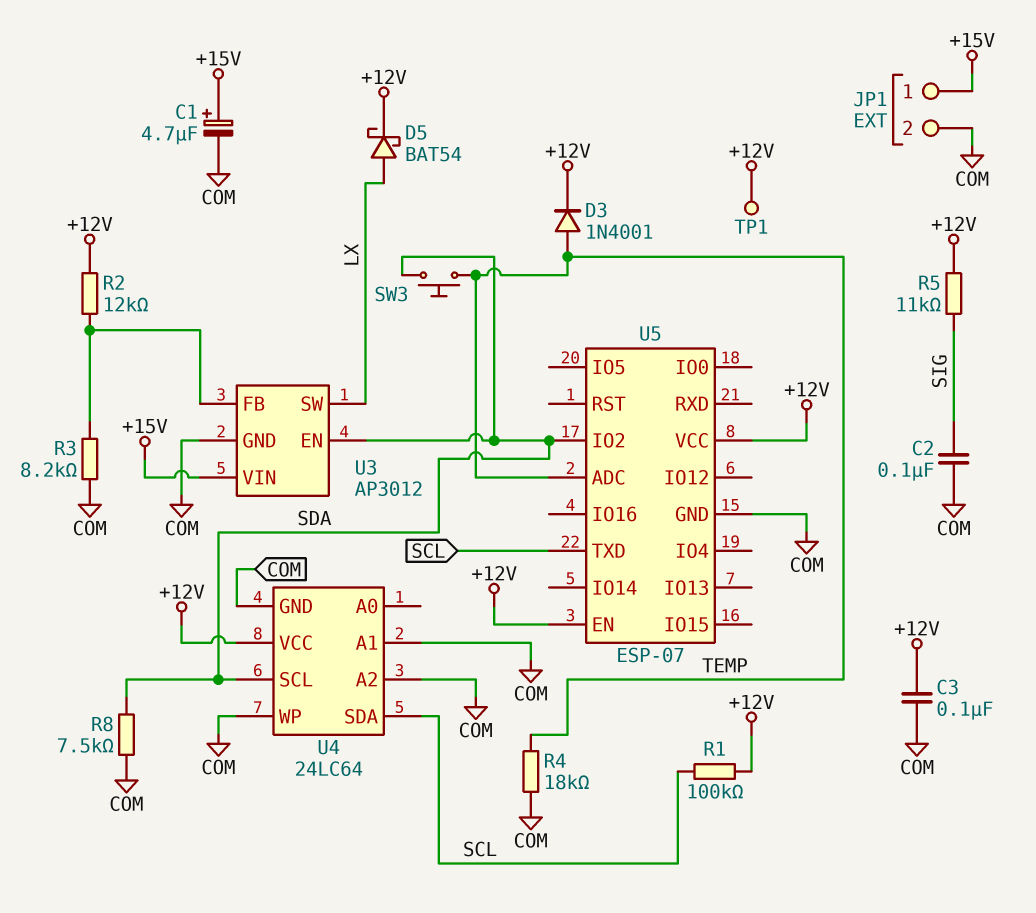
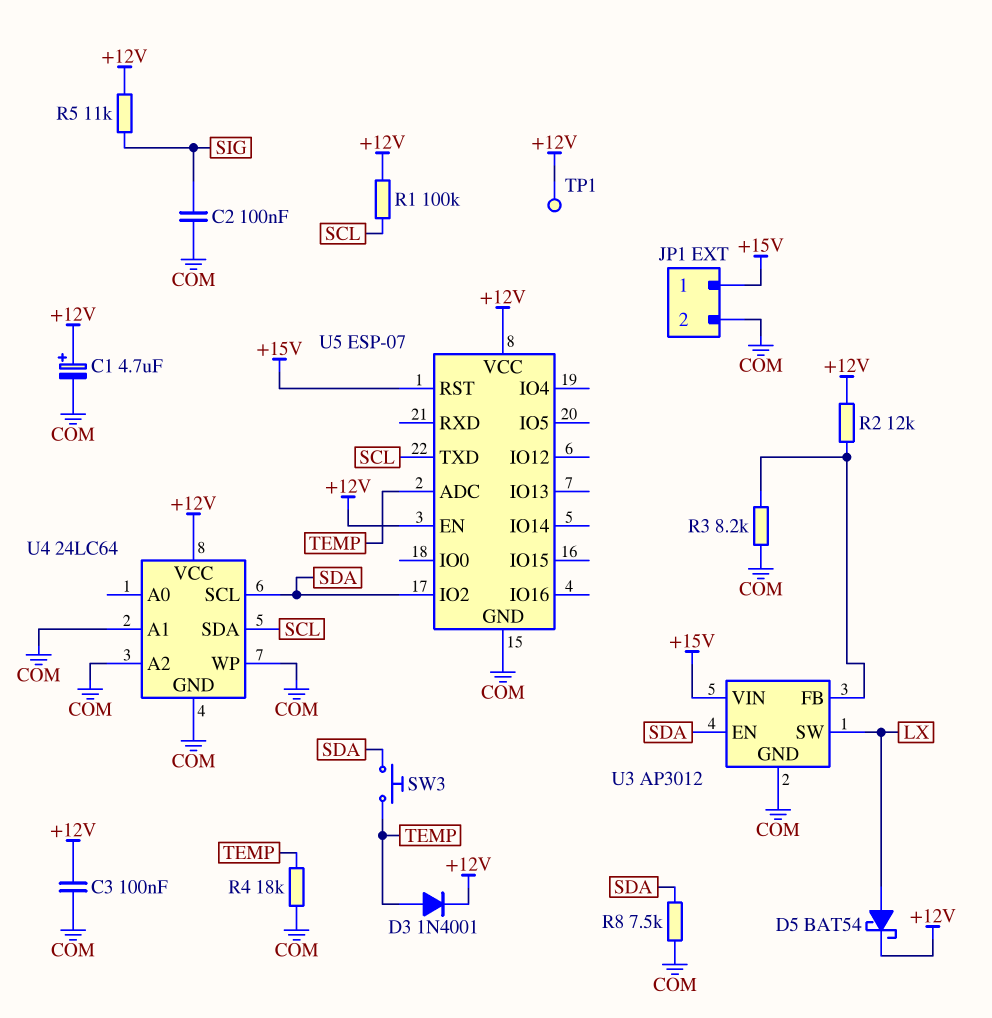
C1: 4.7uF (plus +15V, minus COM) -> 4.7uF (plus +12V, minus COM)
U5 pin RST: none -> +15V

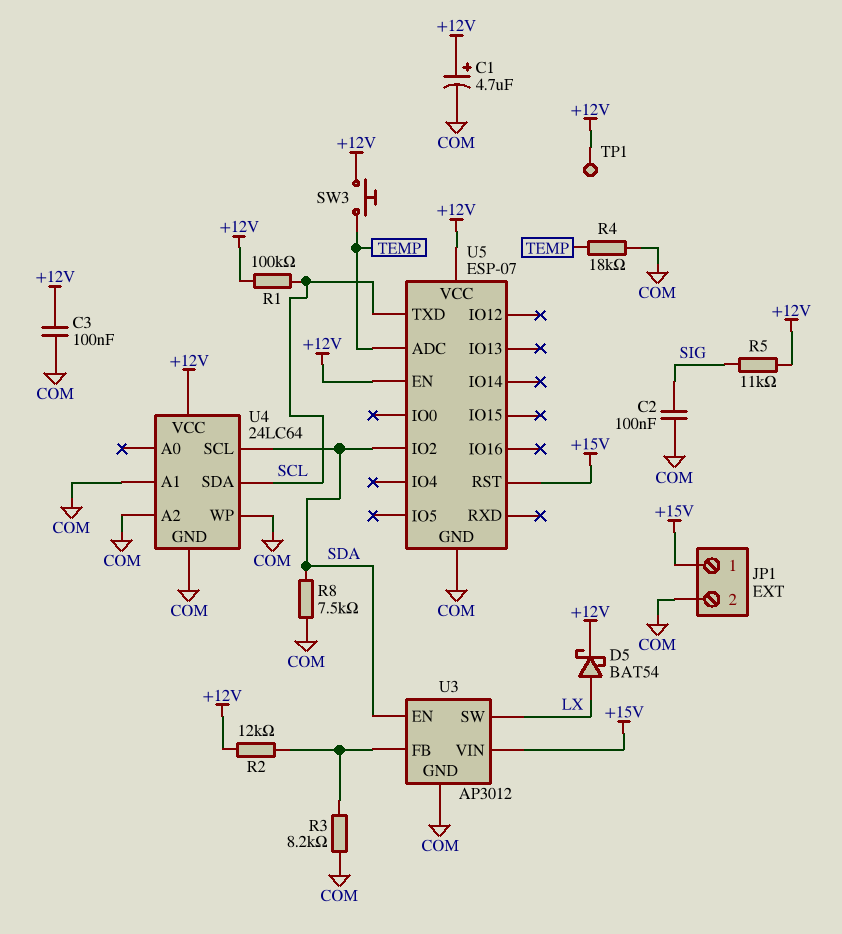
D3: diode 1N4001 (A TEMP, K +12V) -> none
SW3: button (SDA, TEMP) -> button (+12V, TEMP)

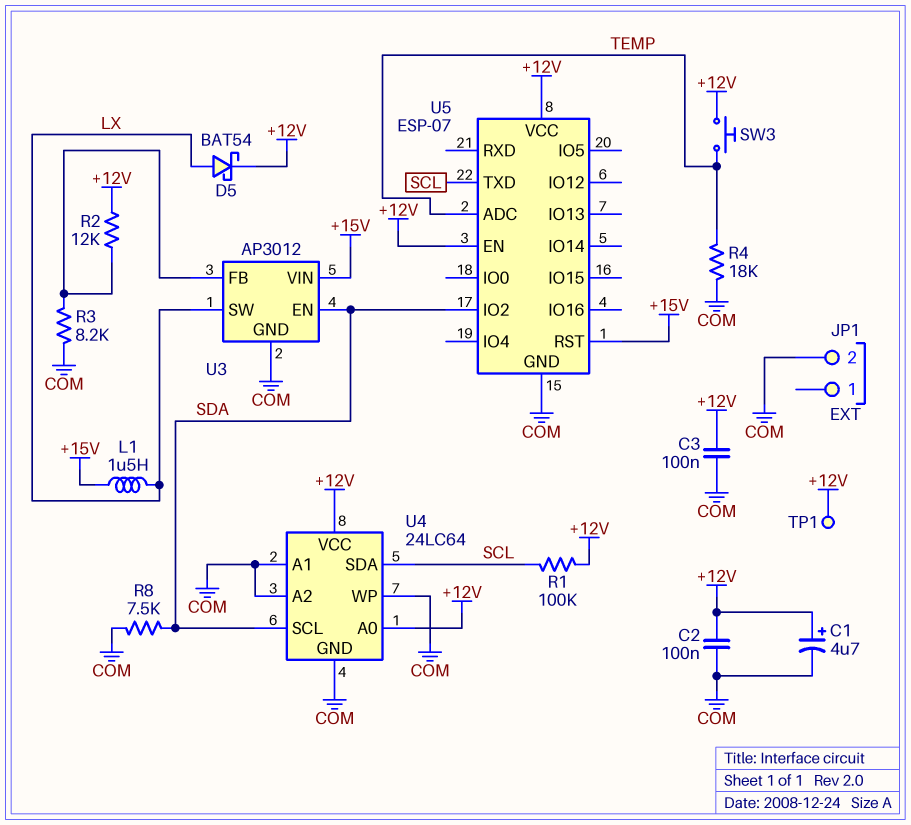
C2: 100nF (COM, SIG) -> 100nF (+12V, COM)
JP1 pin 1: +15V -> none
L1: none -> 1.5uH (+15V, LX)
R5: 11k (+12V, SIG) -> none
U4 pin A0: none -> +12V

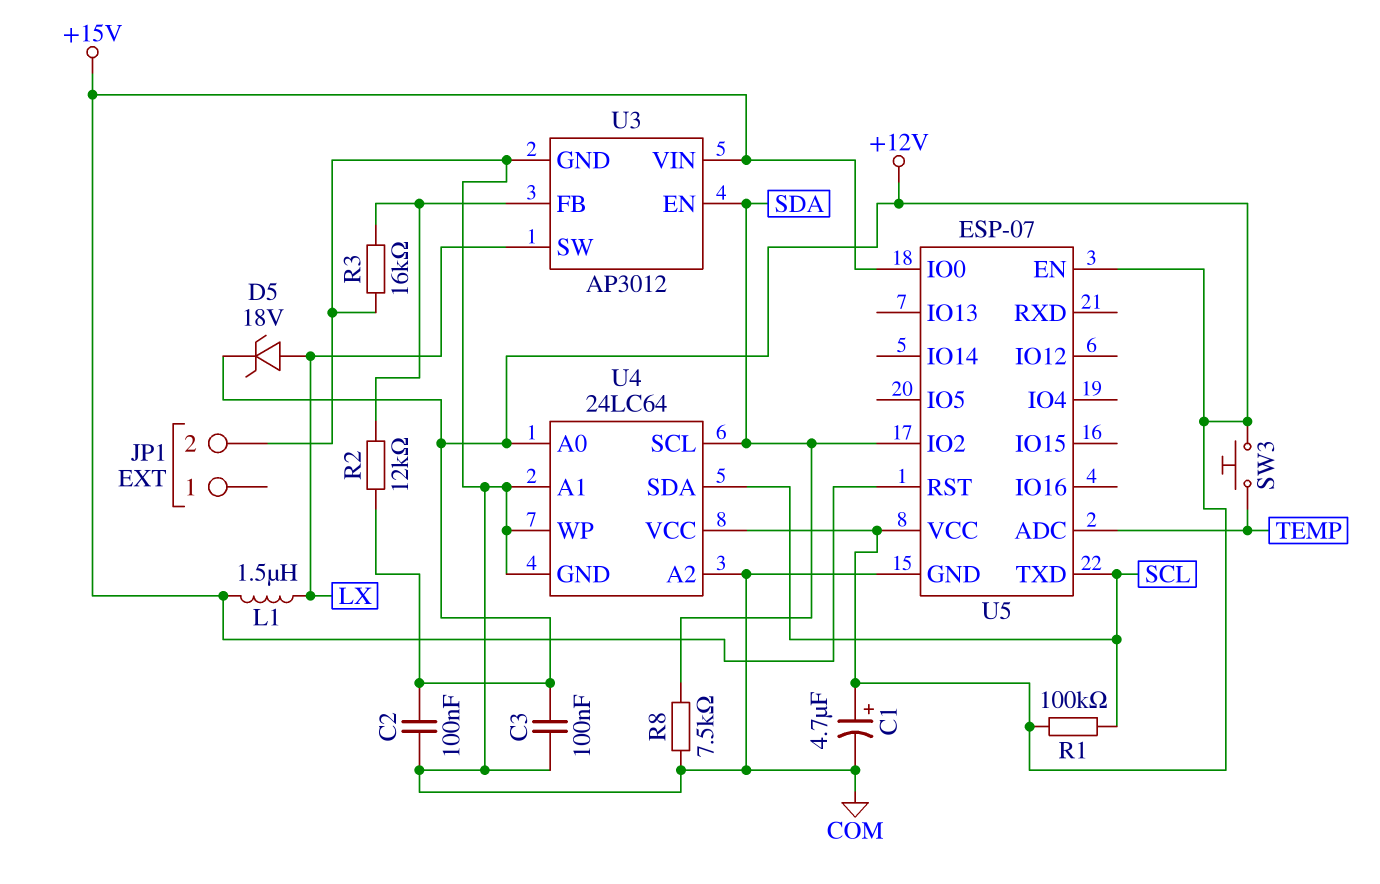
D5: schottky BAT54 (A LX, K +12V) -> zener 18V (A LX, K +12V)
R3: 8.2k (COM, U3/FB) -> 16k (COM, U3/FB)
R4: 18k (COM, TEMP) -> none
TP1: test point (+12V) -> none
U5 pin IO0: none -> +15V

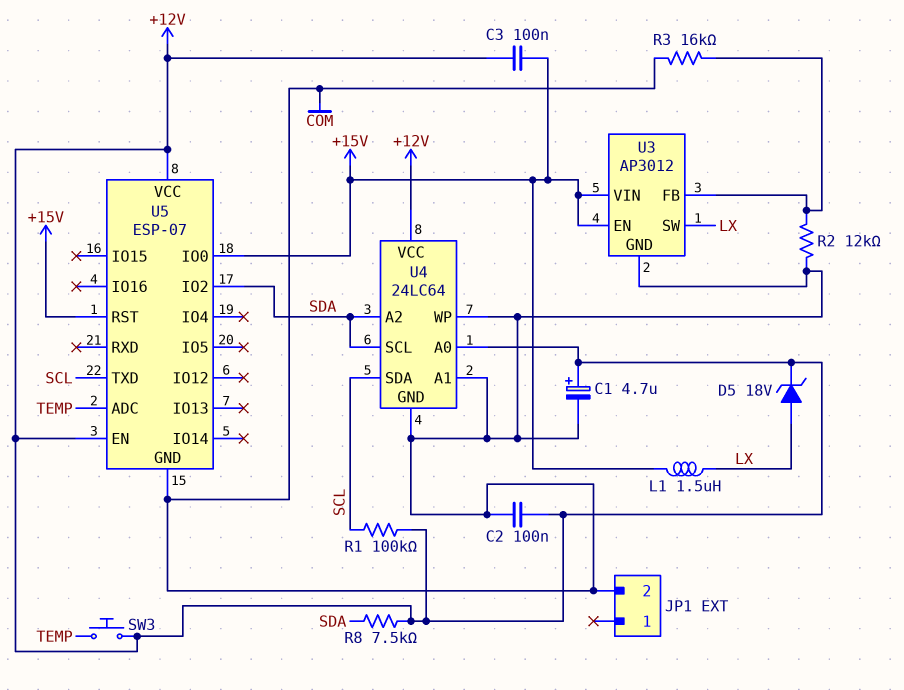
C3: 100nF (+12V, COM) -> 100nF (+12V, +15V)
R2: 12k (+12V, U3/FB) -> 12k (COM, U3/FB)
R8: 7.5k (COM, SDA) -> 7.5k (+12V, SDA)
U3 pin EN: SDA -> +15V
U4 pin A2: COM -> SDA

